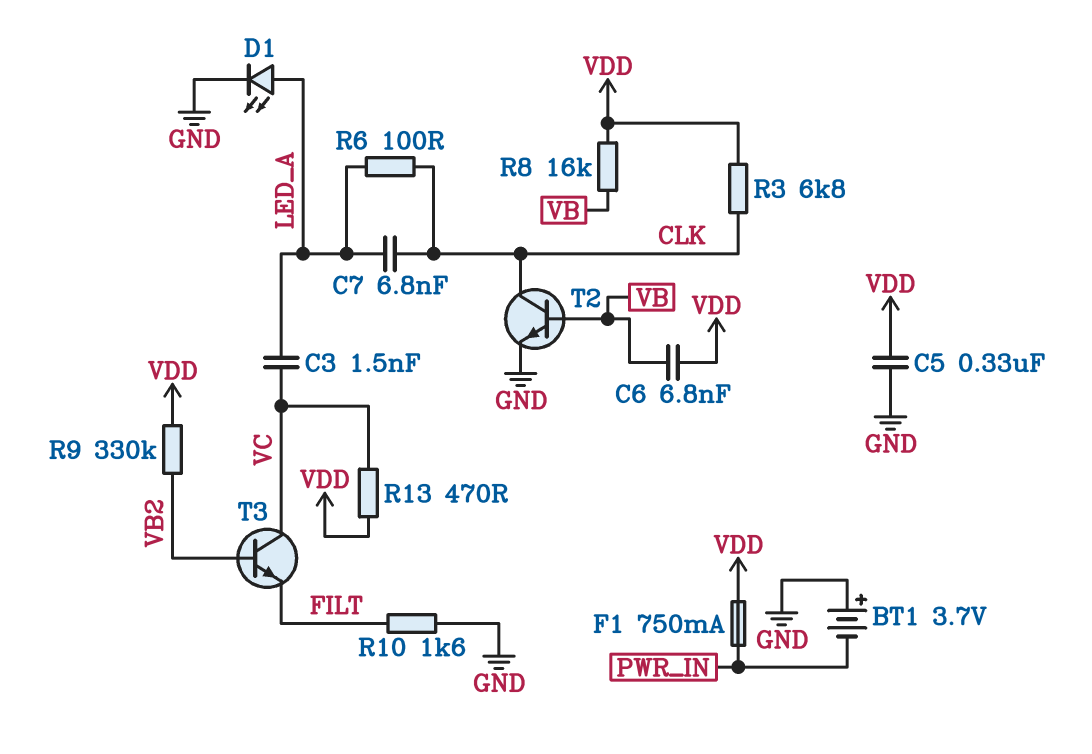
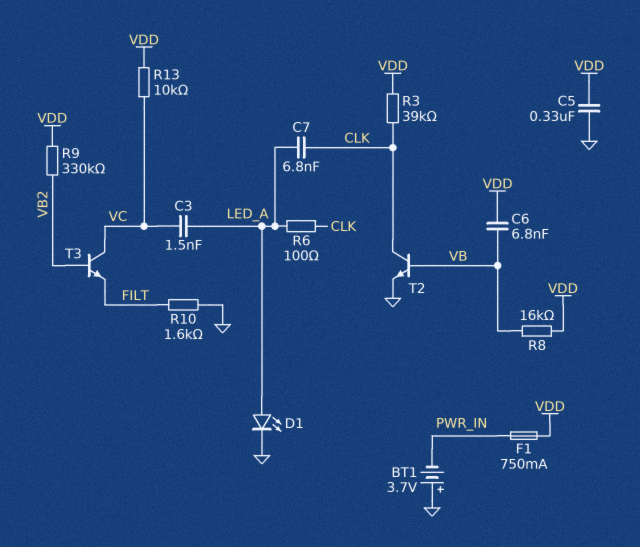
R3: 6.8k (CLK, VDD) -> 39k (CLK, VDD)
R13: 470 (VC, VDD) -> 10k (VC, VDD)

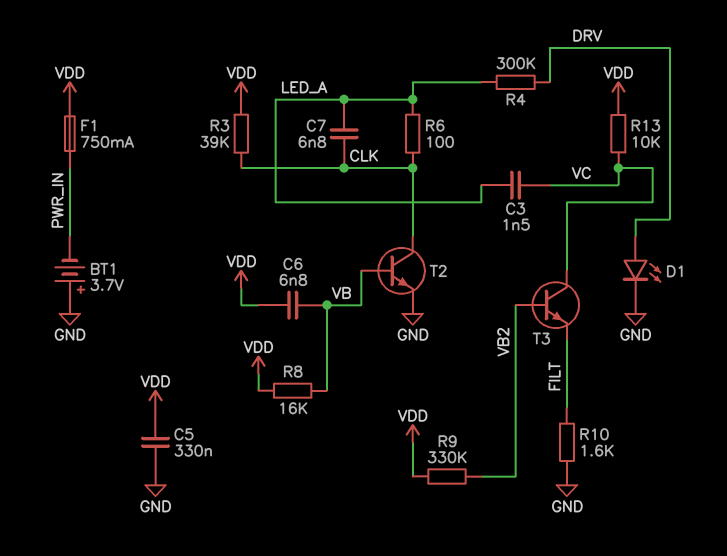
D1: LED (A LED_A, K GND) -> LED (A DRV, K GND)
R4: none -> 300k (DRV, LED_A)

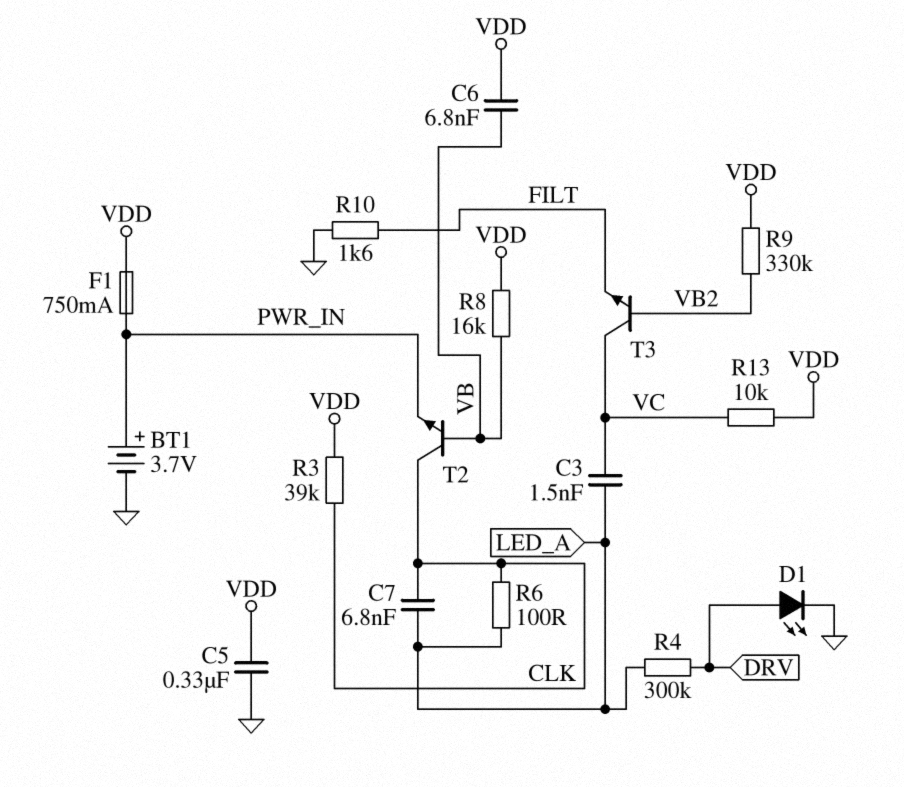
BT1: 3.7V (plus GND, minus PWR_IN) -> 3.7V (plus PWR_IN, minus GND)
T2: NPN (B VB, C CLK, E GND) -> NPN (B VB, C CLK, E PWR_IN)

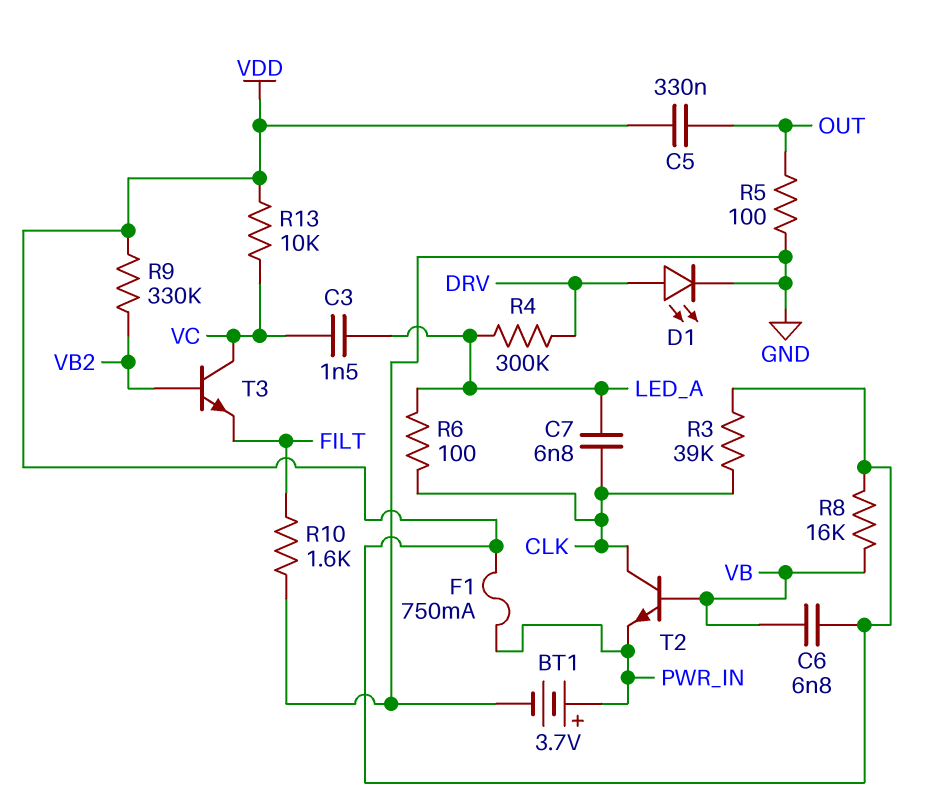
C5: 330nF (GND, VDD) -> 330nF (OUT, VDD)
R5: none -> 100 (GND, OUT)

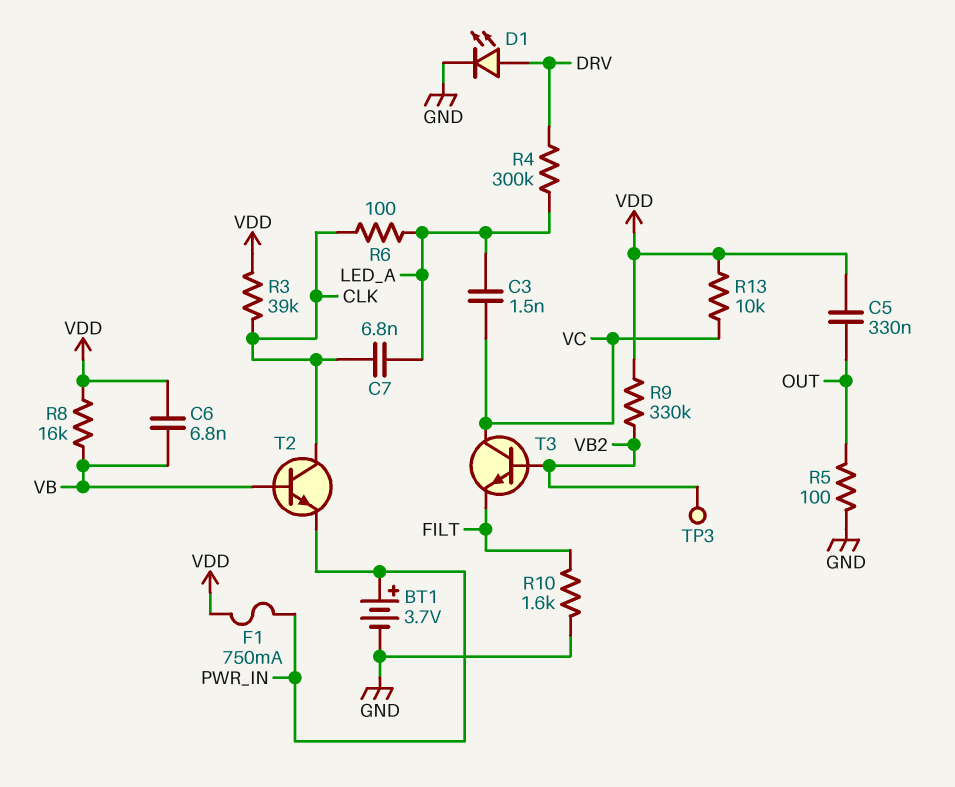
TP3: none -> test point (VB2)

